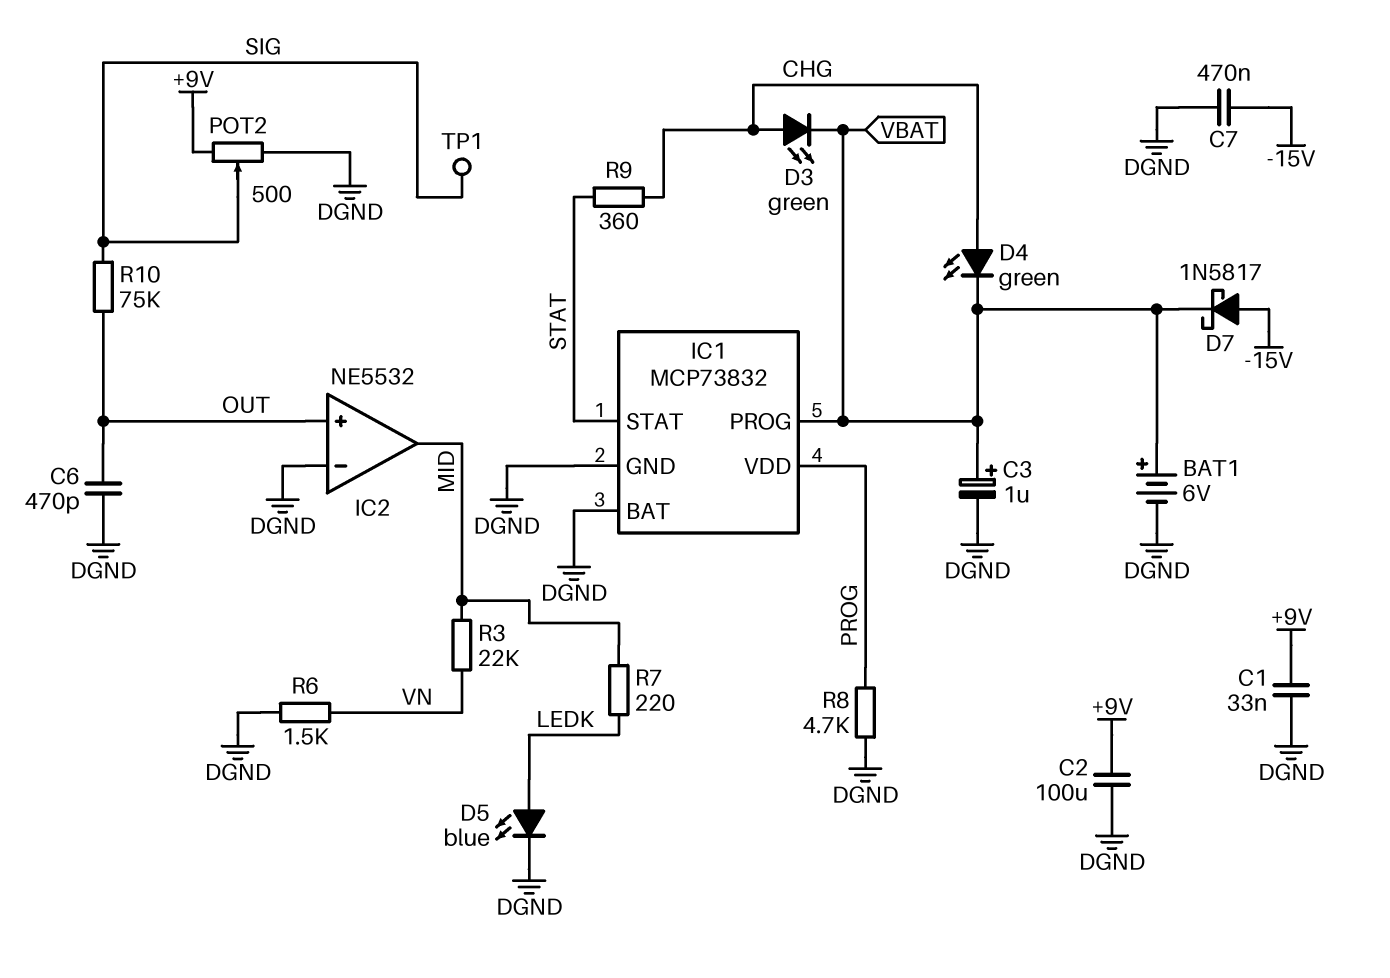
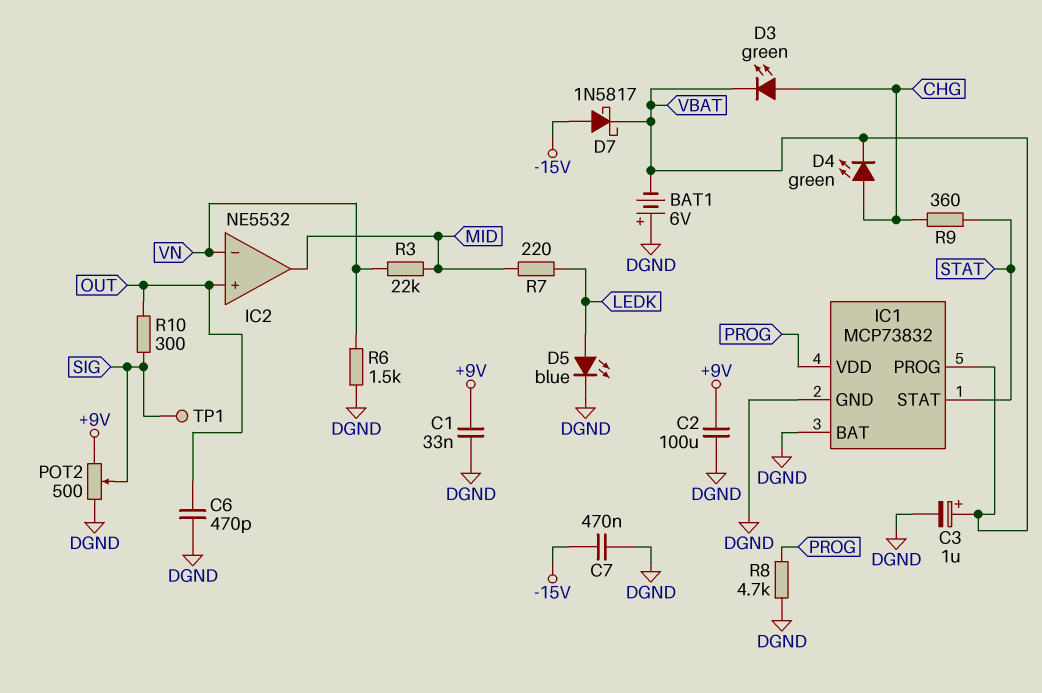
BAT1: 6V (plus VBAT, minus DGND) -> 6V (plus DGND, minus VBAT)
IC2 pin in-: DGND -> VN
R10: 75k (OUT, SIG) -> 300 (OUT, SIG)

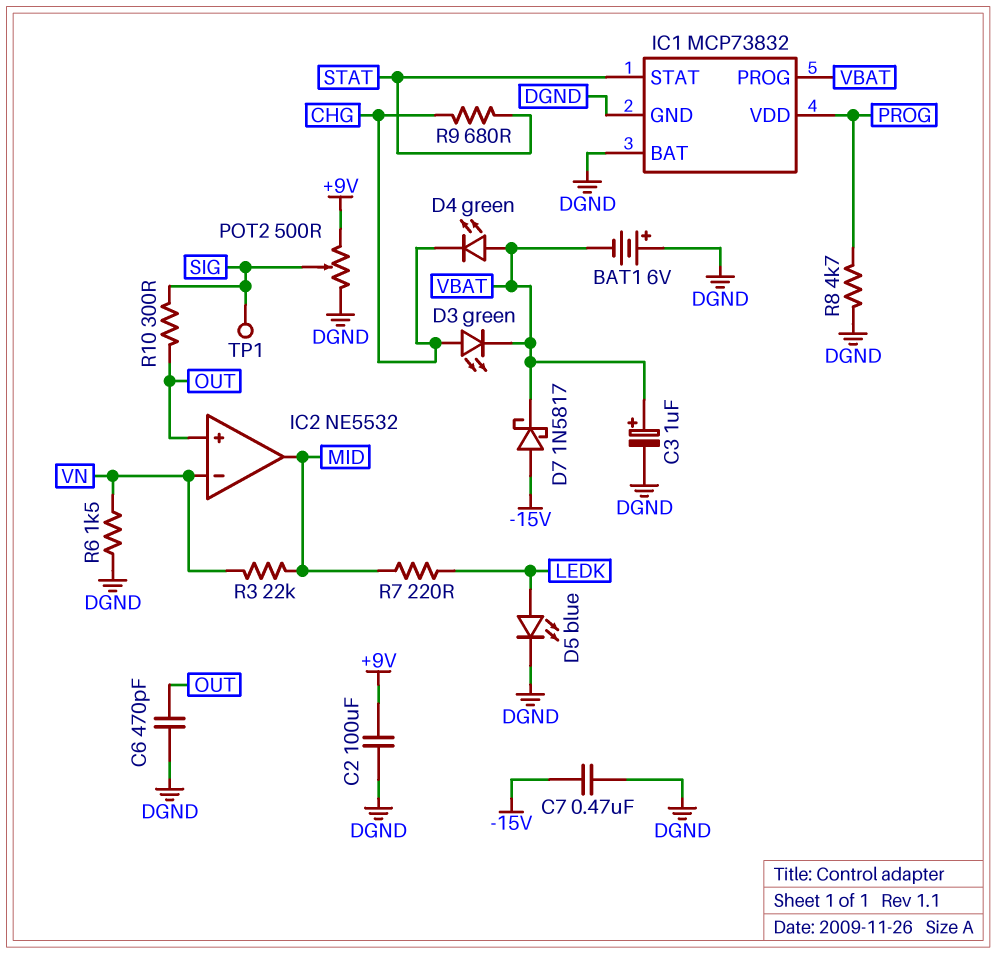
C1: 33nF (+9V, DGND) -> none
D4: LED green (A CHG, K VBAT) -> LED green (A VBAT, K CHG)
R9: 360 (CHG, STAT) -> 680 (CHG, STAT)

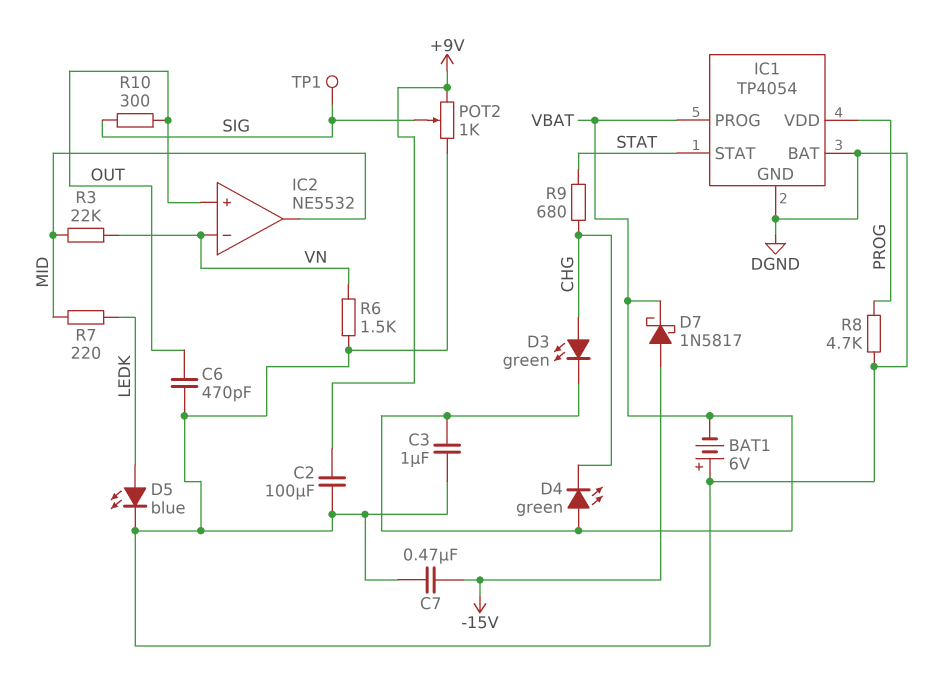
C3: 1uF (plus VBAT, minus DGND) -> 1uF (DGND, VBAT)
IC1: MCP73832 -> TP4054
POT2: 500 (+9V, DGND, wiper SIG) -> 1k (+9V, DGND, wiper SIG)

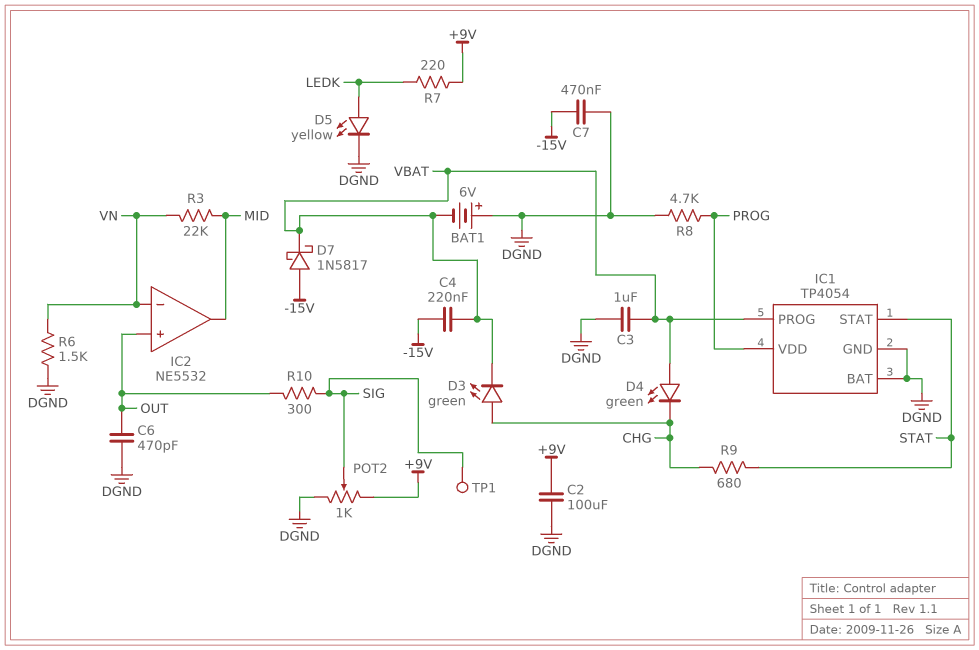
C4: none -> 220nF (-15V, VBAT)
D5: LED blue (A LEDK, K DGND) -> LED yellow (A LEDK, K DGND)
R7: 220 (LEDK, MID) -> 220 (+9V, LEDK)

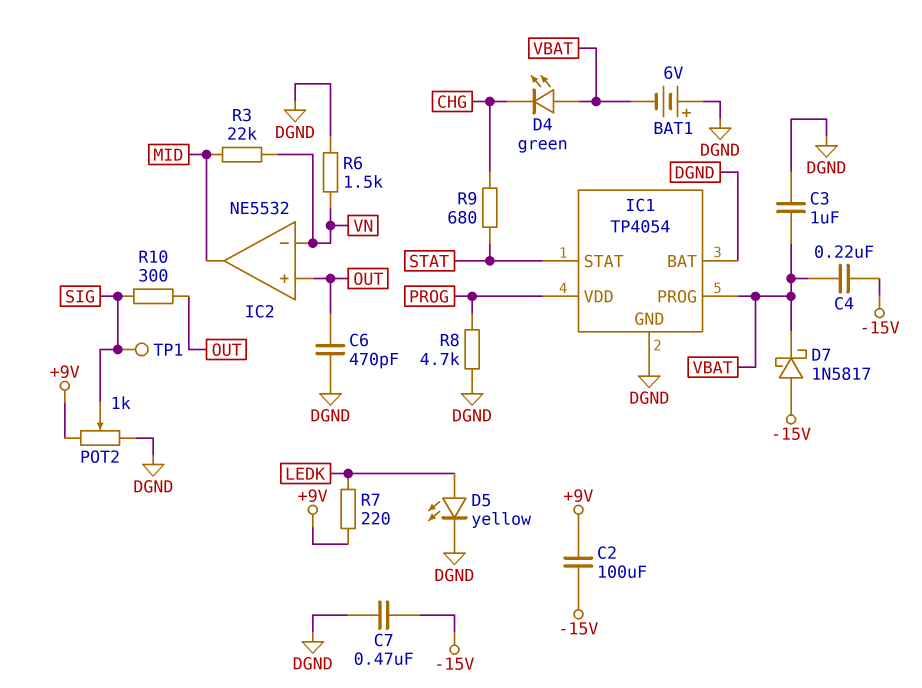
C2: 100uF (+9V, DGND) -> 100uF (+9V, -15V)
D3: LED green (A CHG, K VBAT) -> none

